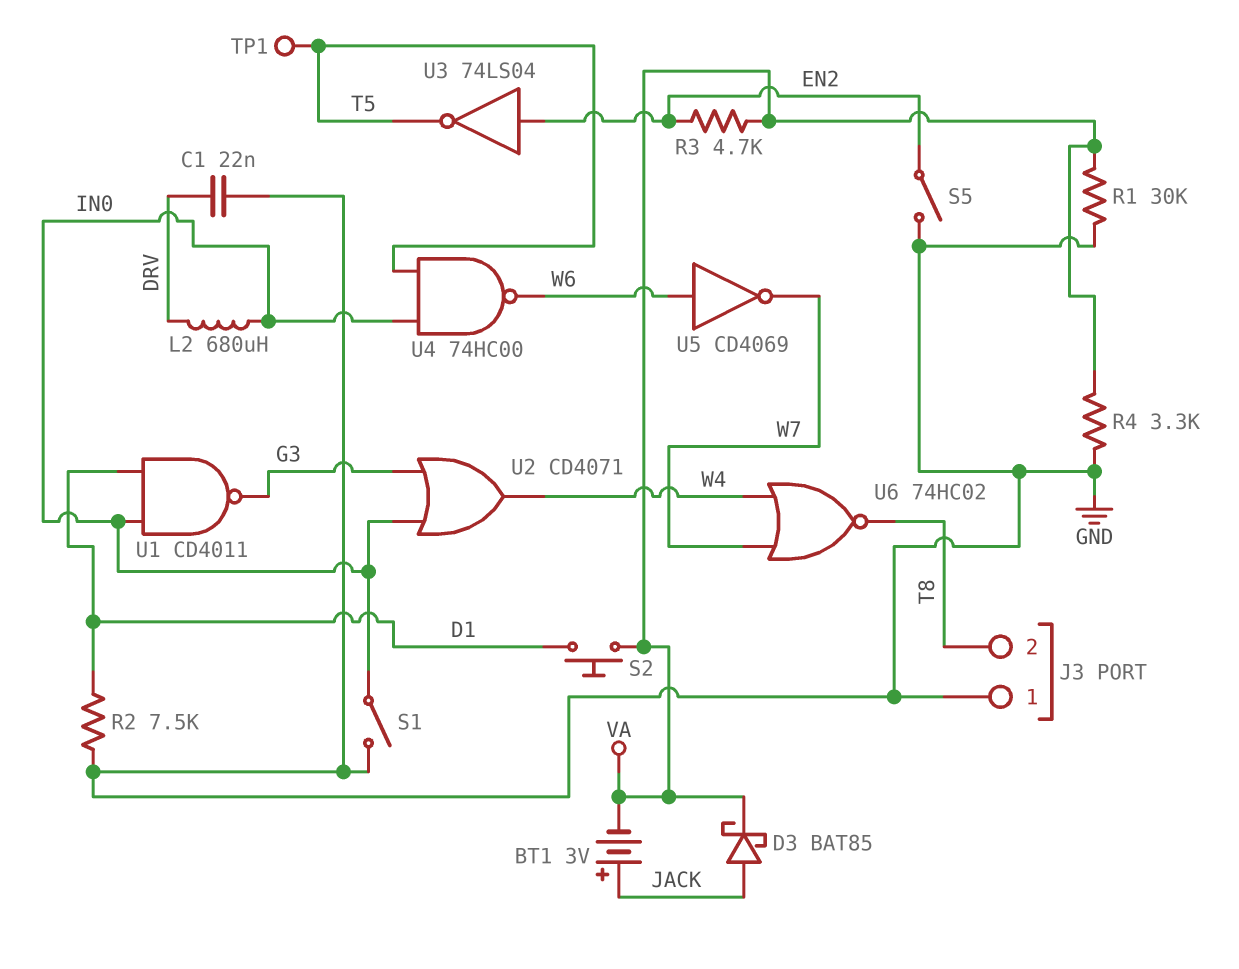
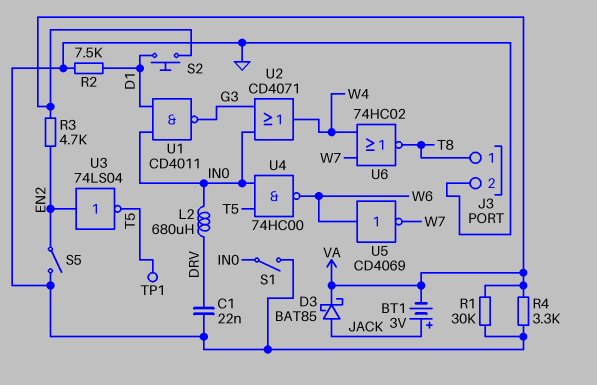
J3 pin 1: GND -> T8
J3 pin 2: T8 -> GND

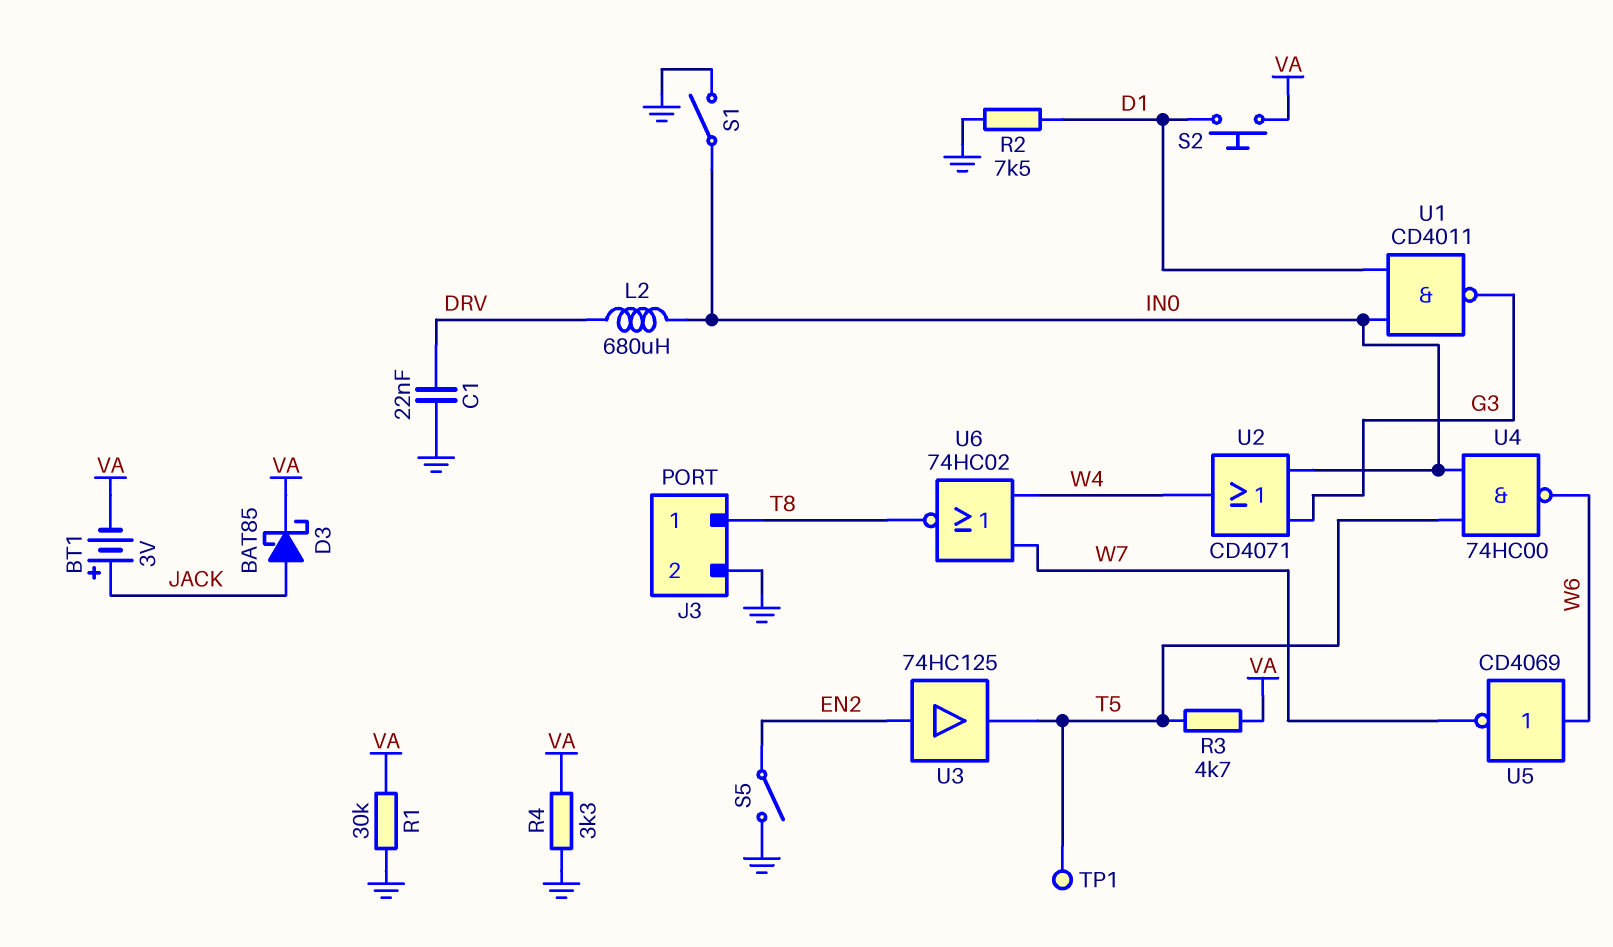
R3: 4.7k (EN2, VA) -> 4.7k (T5, VA)
U3: NOT 74LS04 (in EN2, out T5) -> buffer 74HC125 (in EN2, out T5)

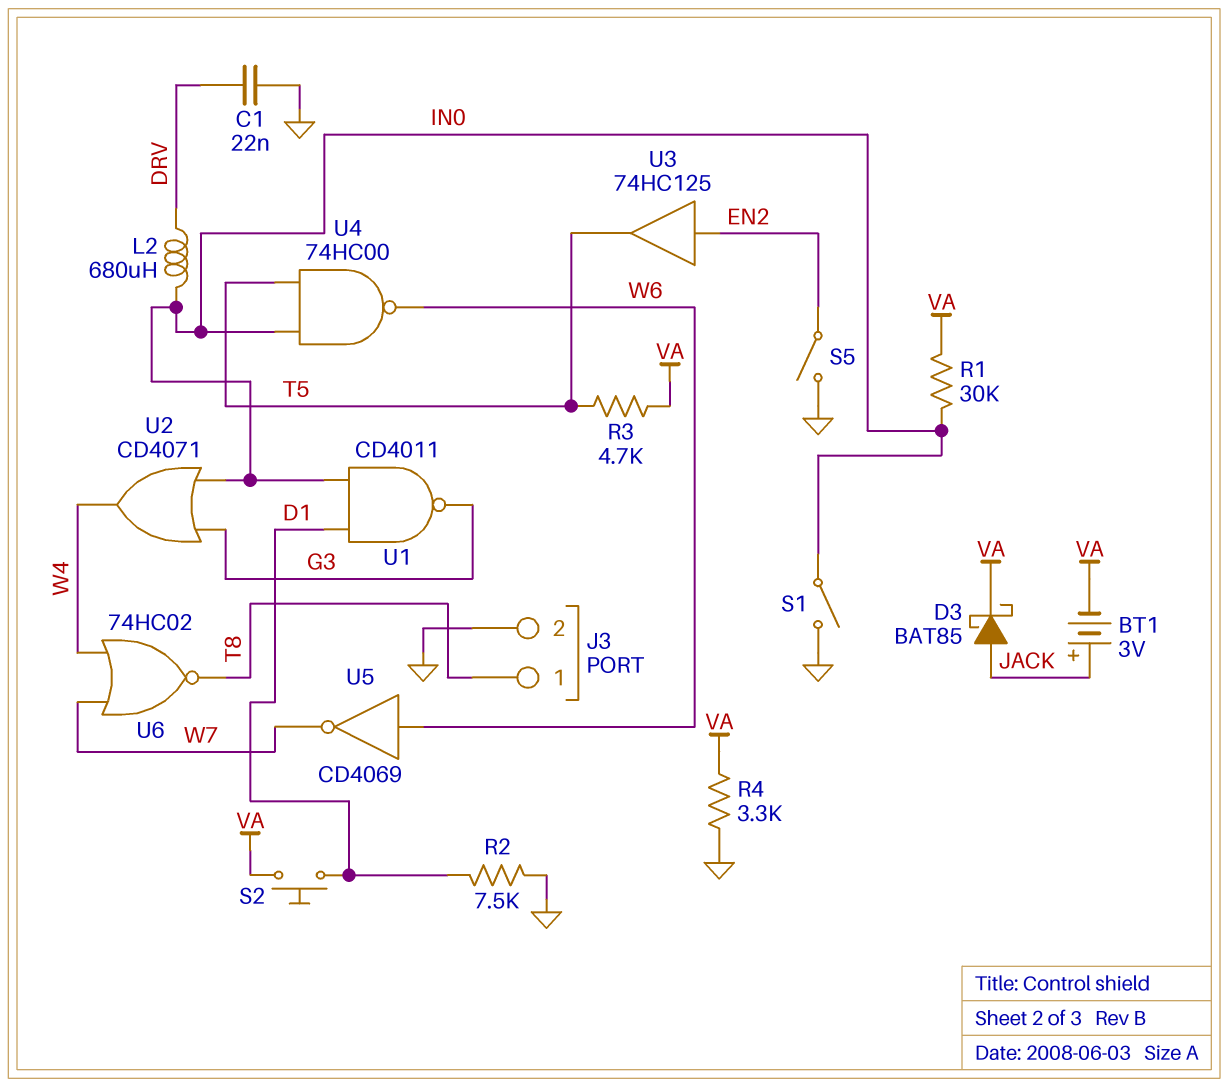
R1: 30k (GND, VA) -> 30k (IN0, VA)
TP1: test point (T5) -> none

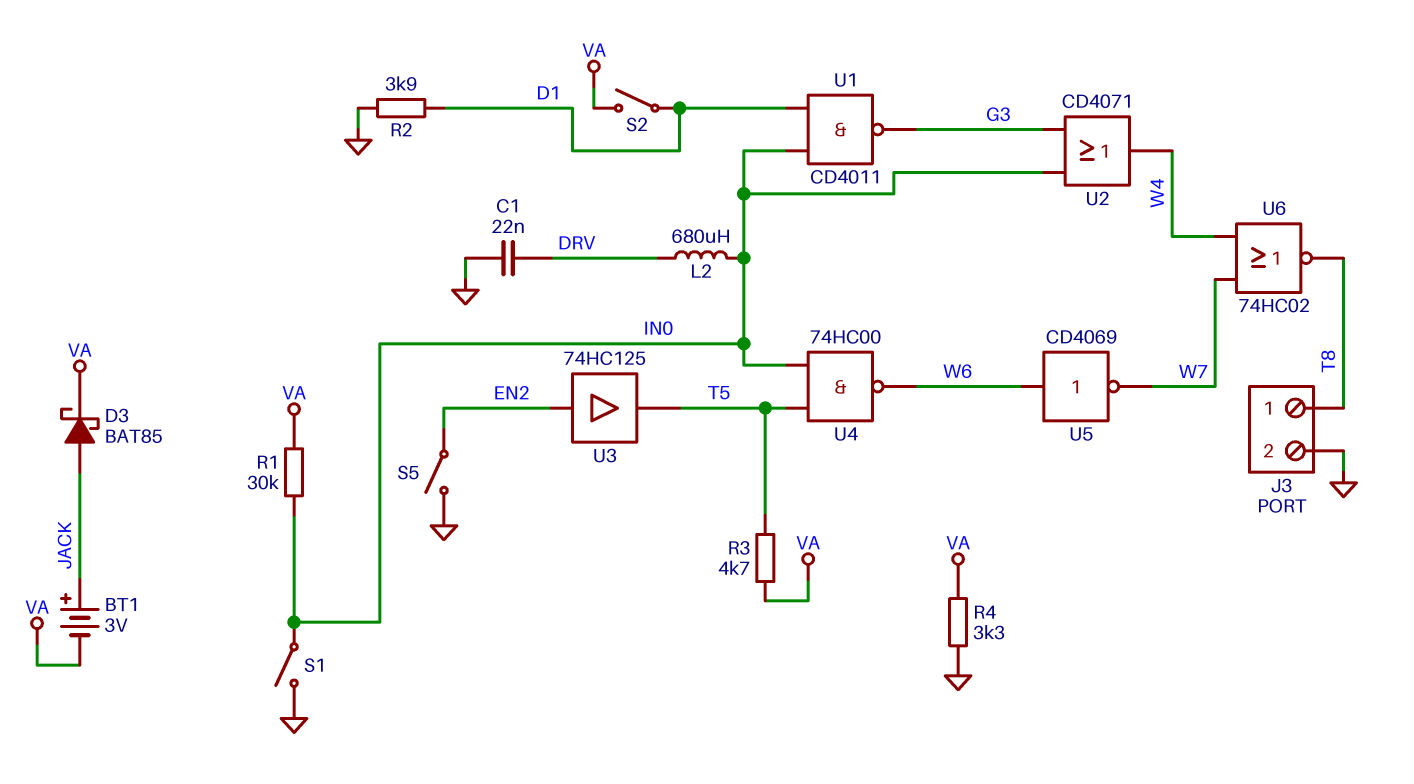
R2: 7.5k (D1, GND) -> 3.9k (D1, GND)
S2: button (D1, VA) -> switch (D1, VA)

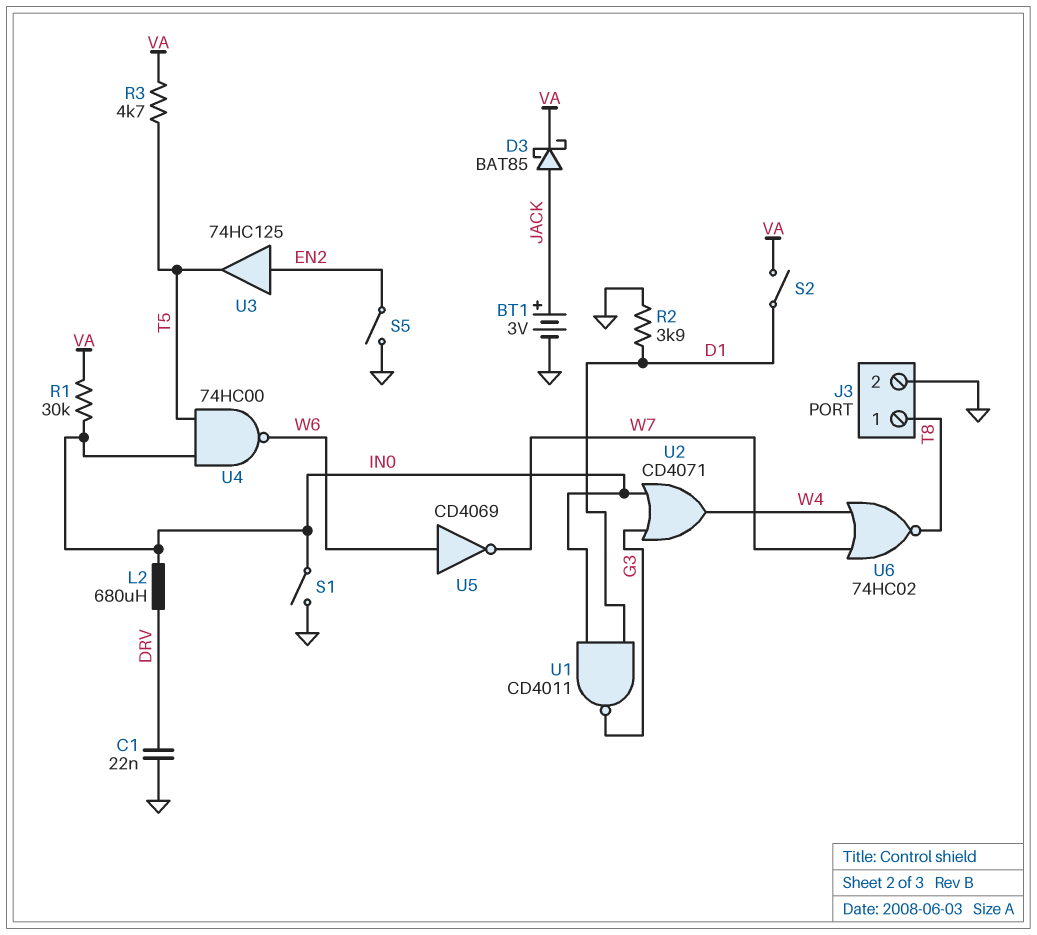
BT1: 3V (plus JACK, minus VA) -> 3V (plus JACK, minus GND)
R4: 3.3k (GND, VA) -> none

